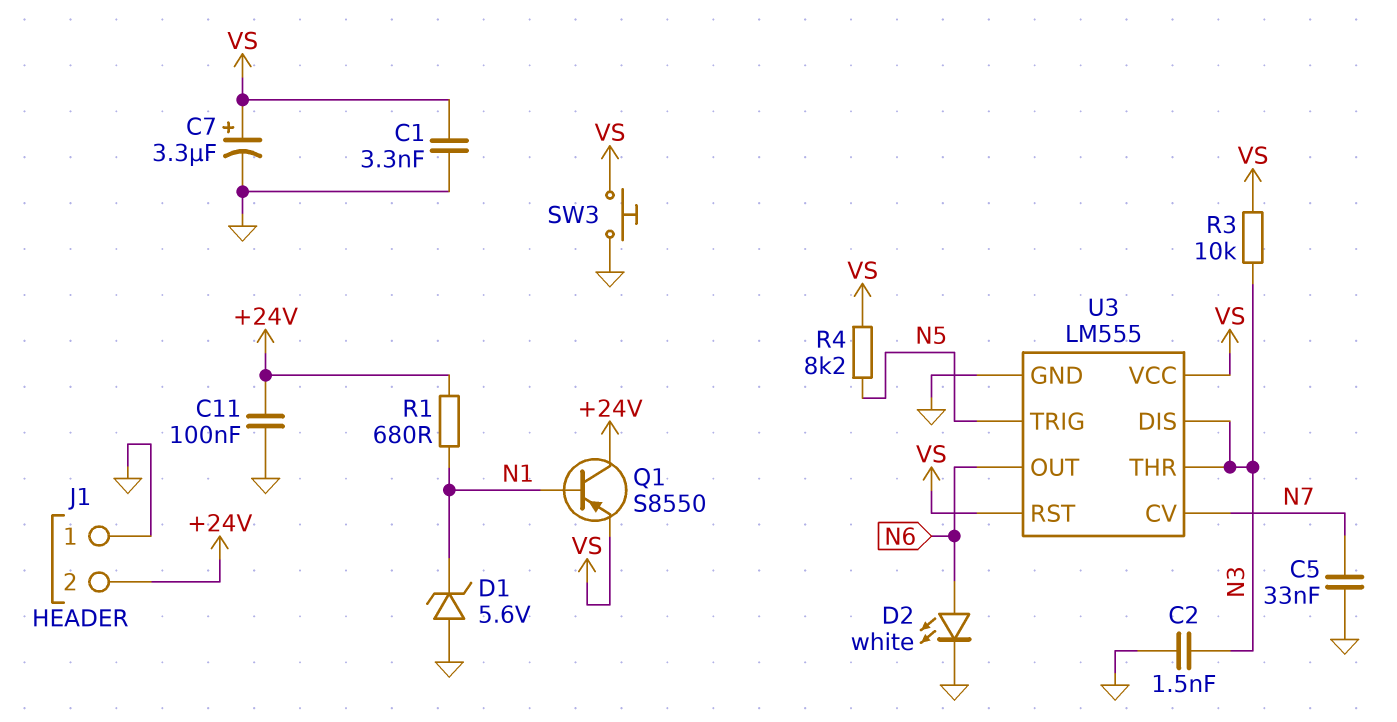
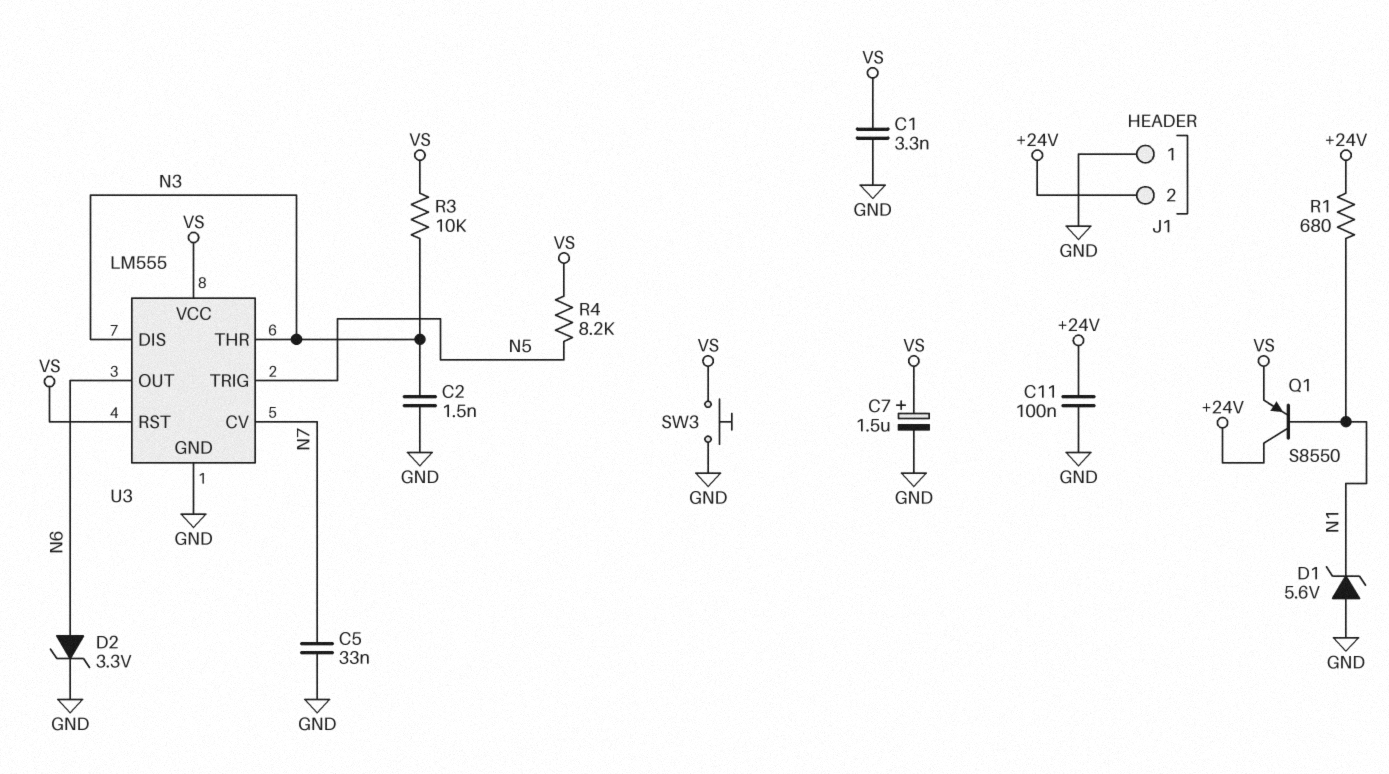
C7: 3.3uF (plus VS, minus GND) -> 1.5uF (plus VS, minus GND)
D2: LED white (A N6, K GND) -> zener 3.3V (A N6, K GND)

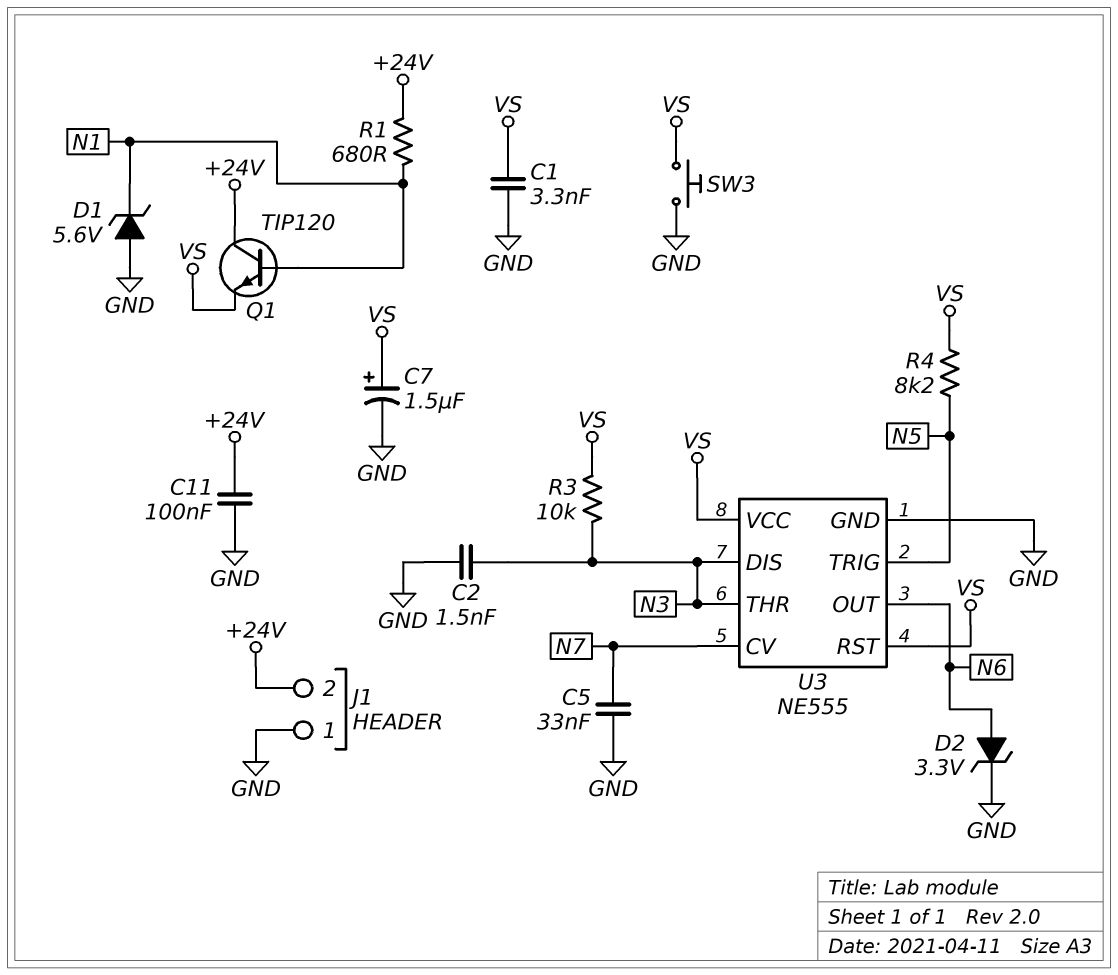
Q1: PNP S8550 (B N1, C +24V, E VS) -> NPN TIP120 (B N1, C +24V, E VS)
U3: LM555 -> NE555

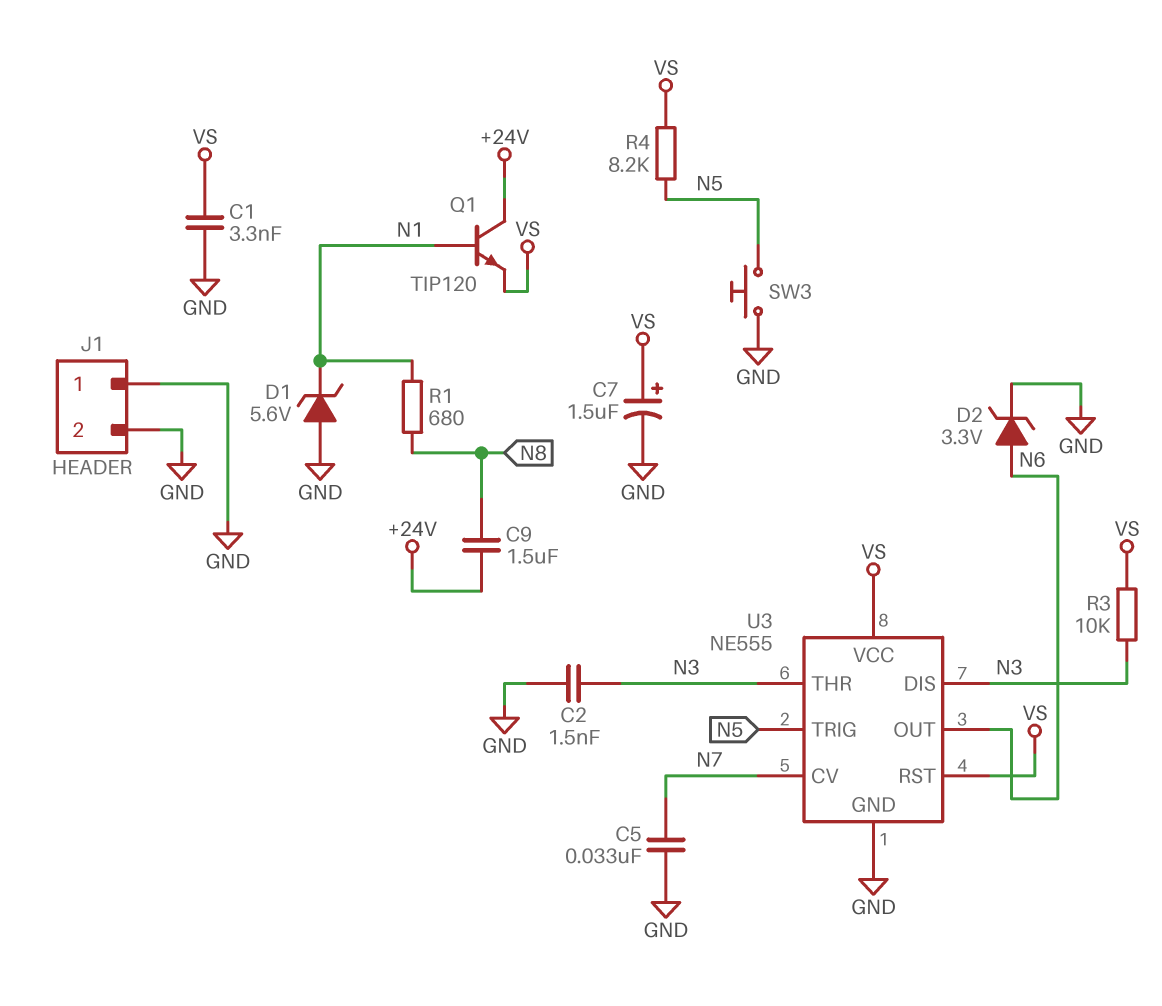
C9: none -> 1.5uF (+24V, N8)
C11: 100nF (+24V, GND) -> none
J1 pin 2: +24V -> GND
R1: 680 (+24V, N1) -> 680 (N1, N8)
SW3: button (GND, VS) -> button (GND, N5)

